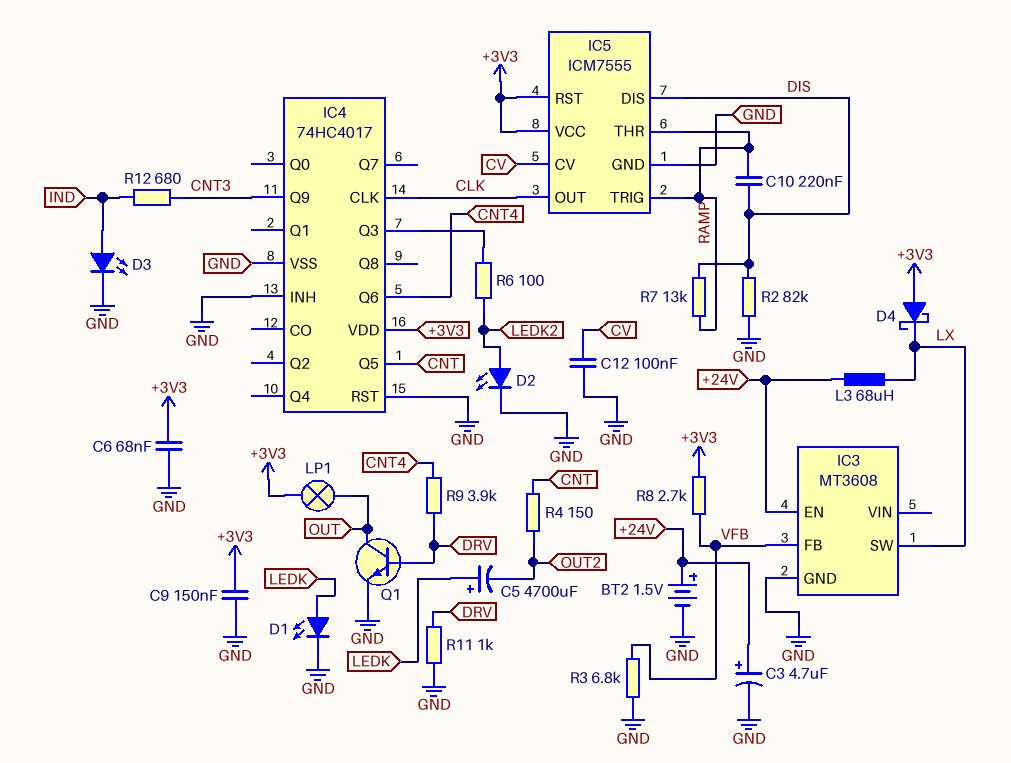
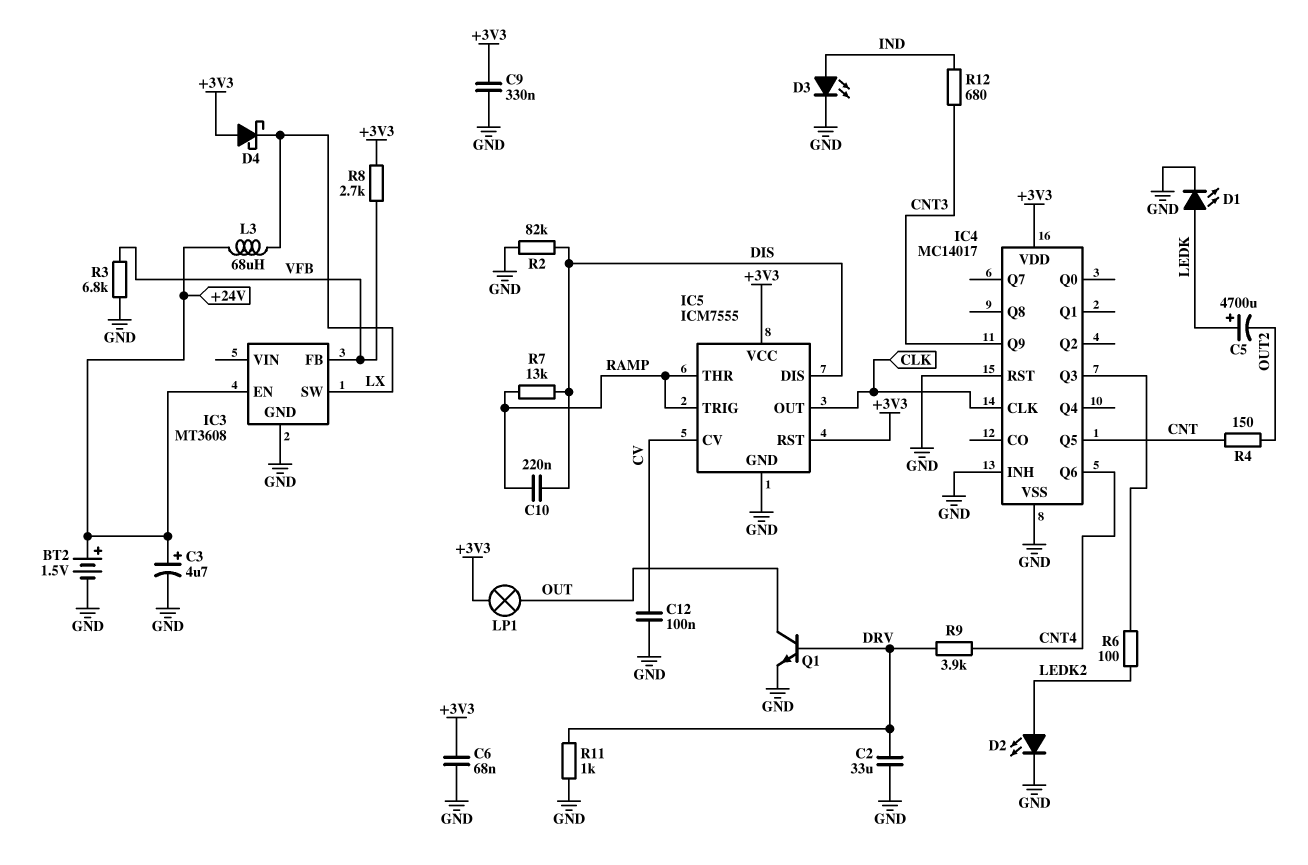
C2: none -> 33uF (DRV, GND)
C9: 150nF (+3V3, GND) -> 330nF (+3V3, GND)
IC4: 74HC4017 -> MC14017

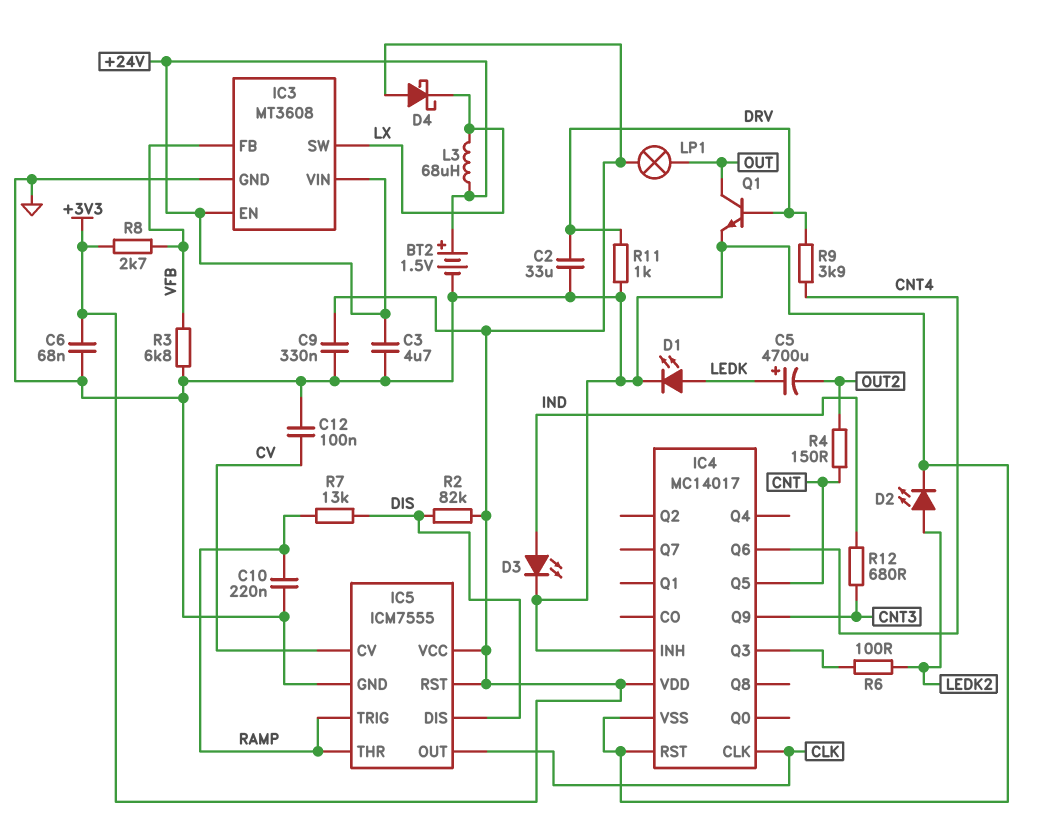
C3: 4.7uF (plus +24V, minus GND) -> 4.7uF (+24V, GND)
C10: 220nF (DIS, RAMP) -> 220nF (GND, RAMP)
IC3 pin VIN: none -> +24V
R2: 82k (DIS, GND) -> 82k (+3V3, DIS)

